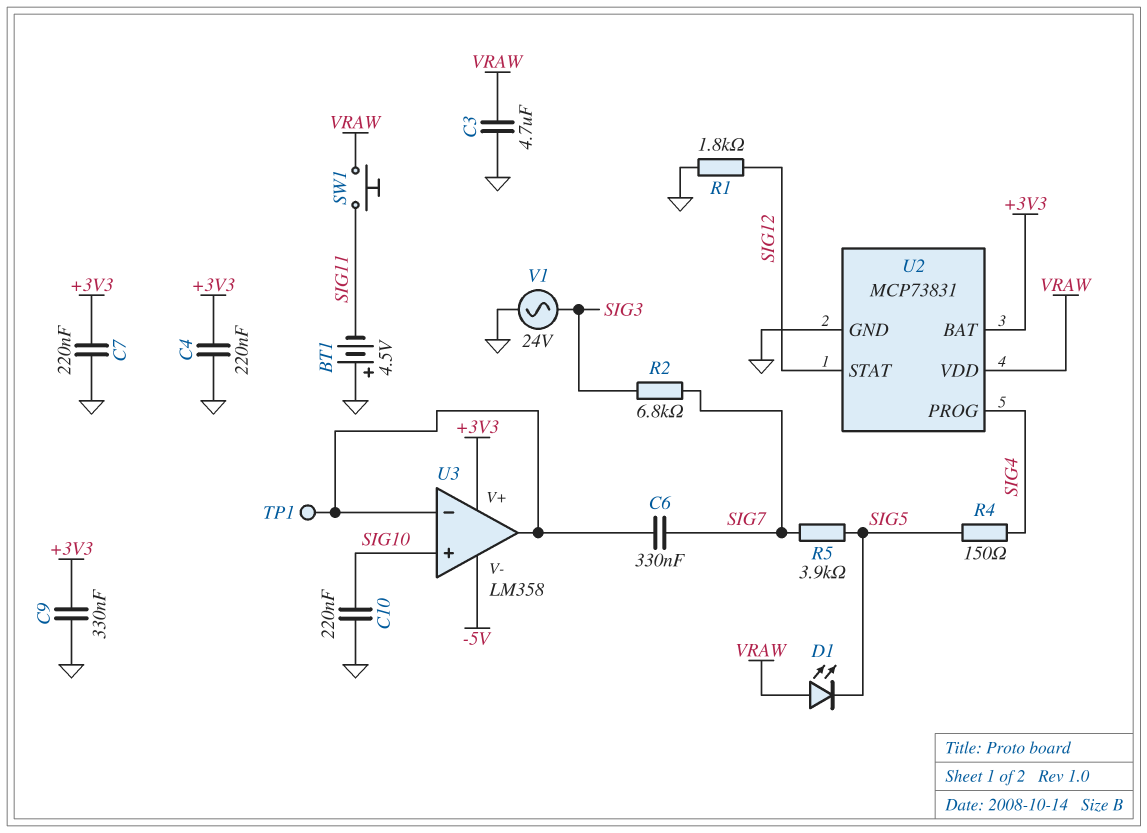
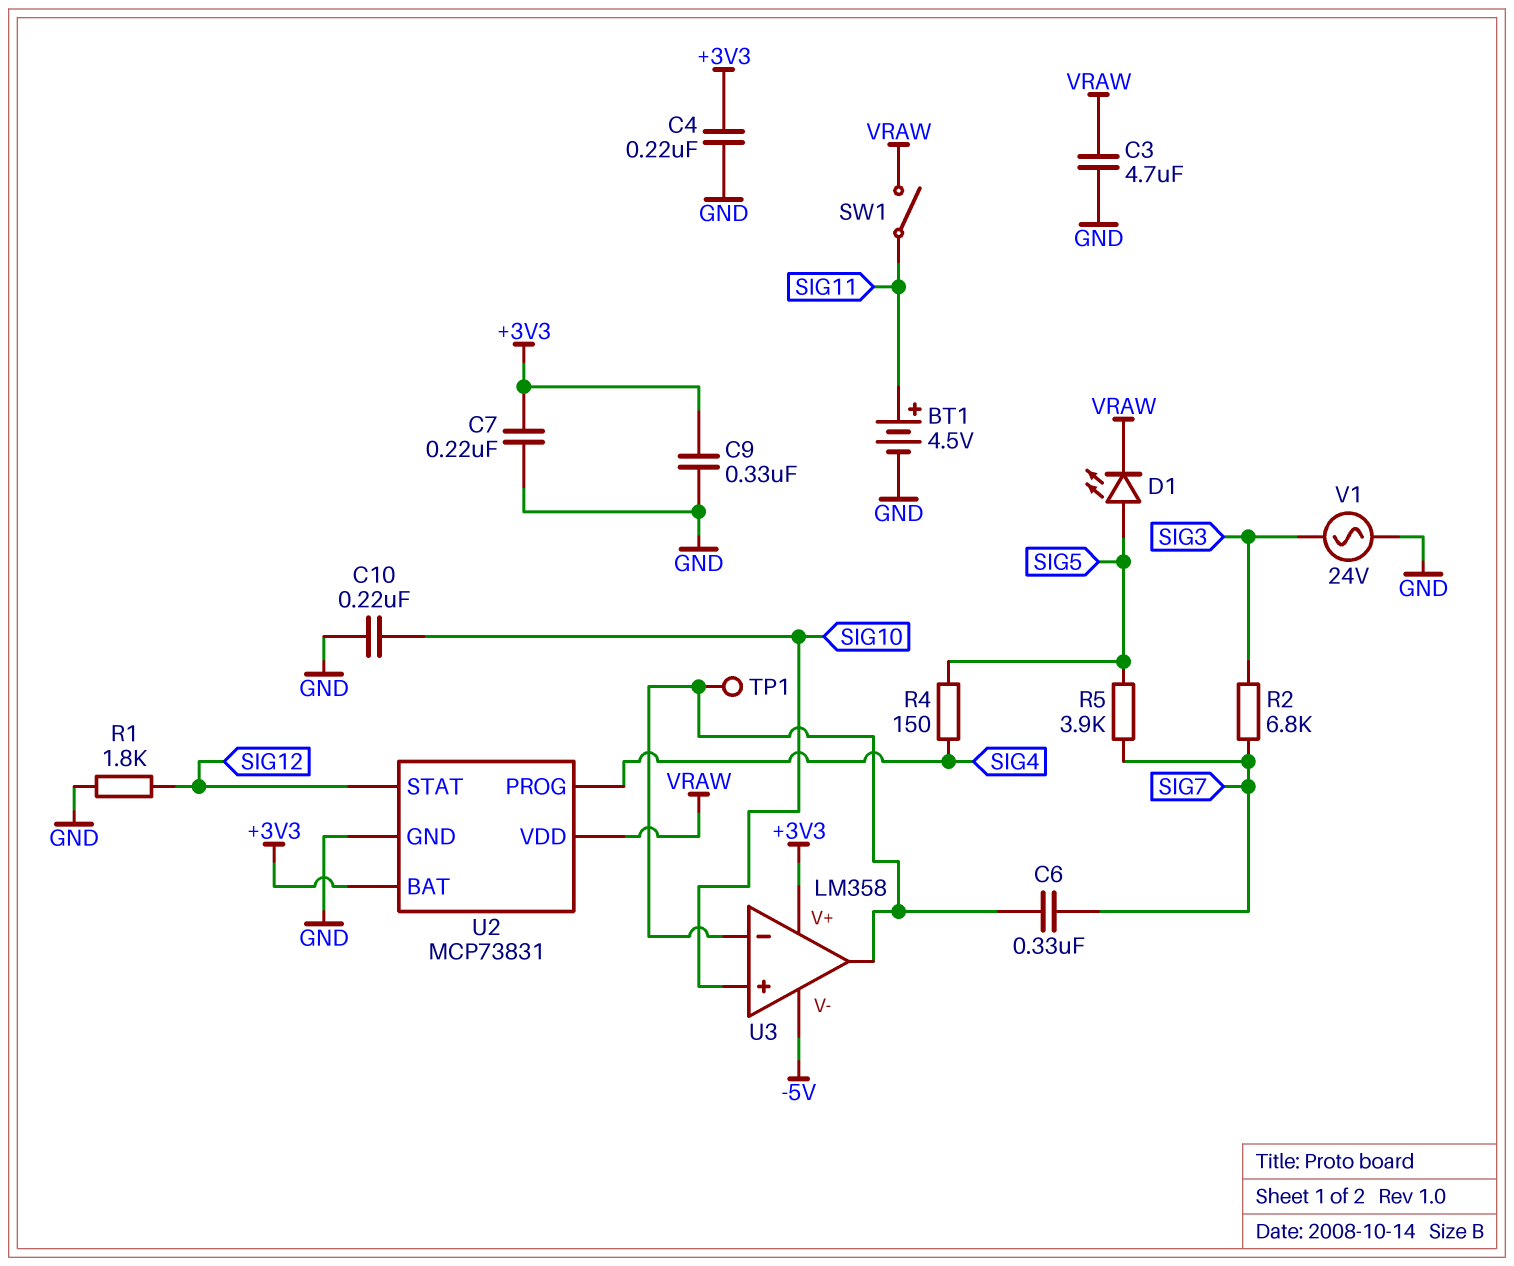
BT1: 4.5V (plus GND, minus SIG11) -> 4.5V (plus SIG11, minus GND)
D1: LED (A VRAW, K SIG5) -> LED (A SIG5, K VRAW)
SW1: button (SIG11, VRAW) -> switch (SIG11, VRAW)

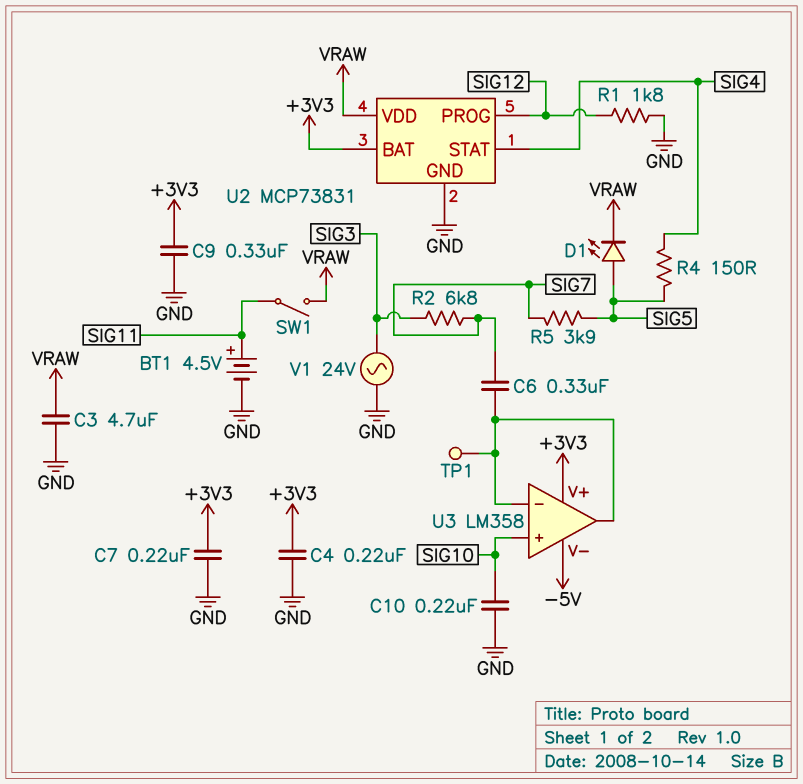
U2 pin PROG: SIG4 -> SIG12
U2 pin STAT: SIG12 -> SIG4

